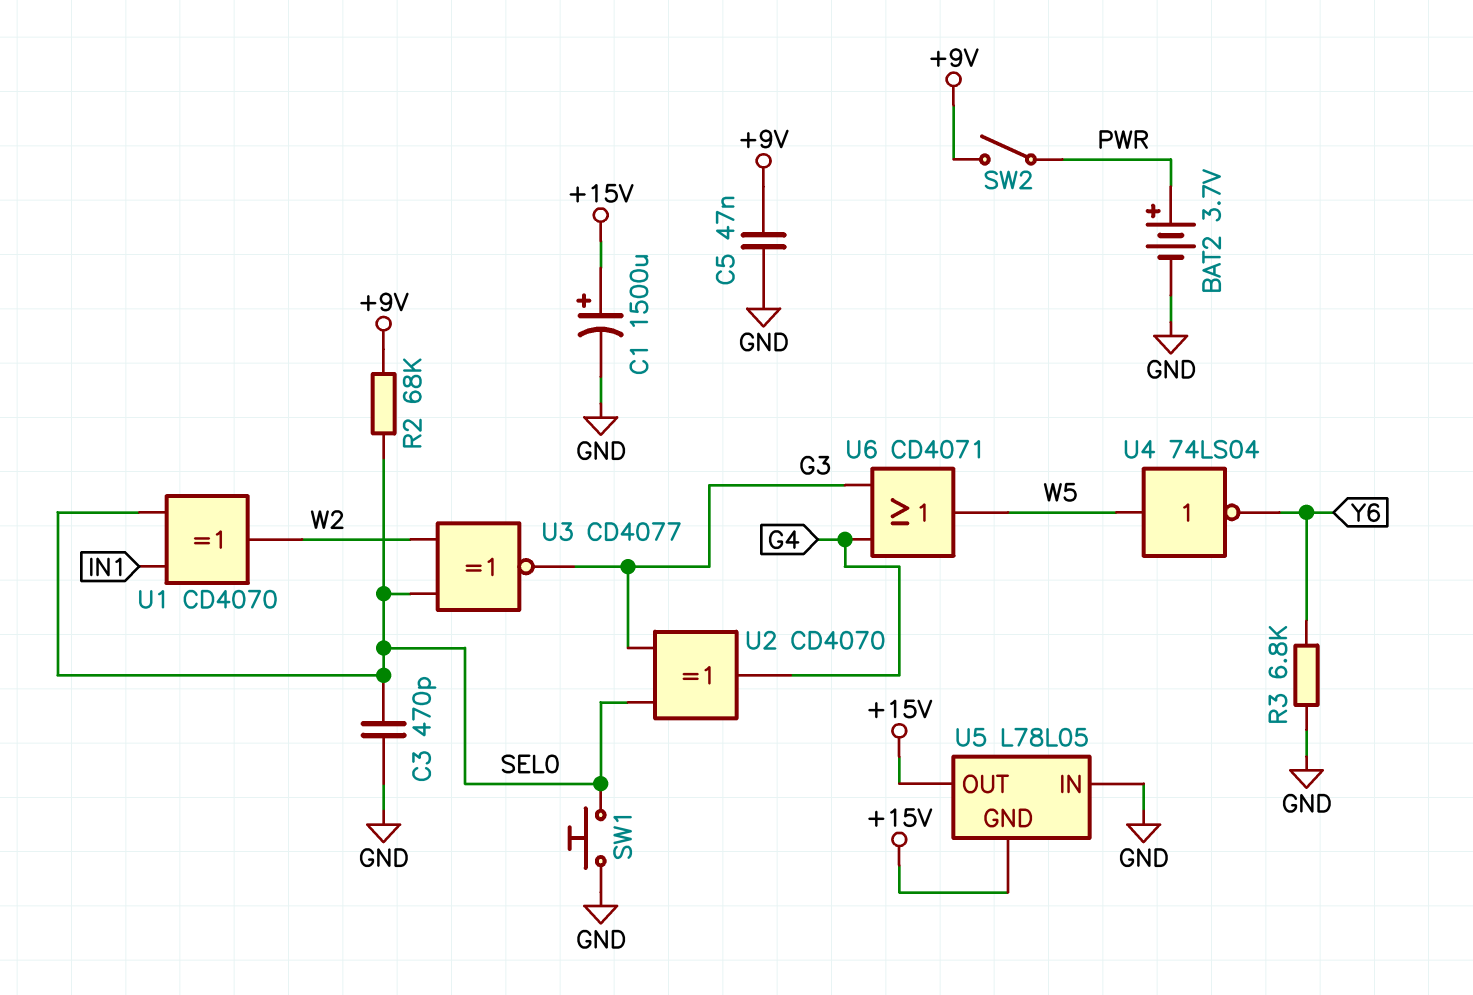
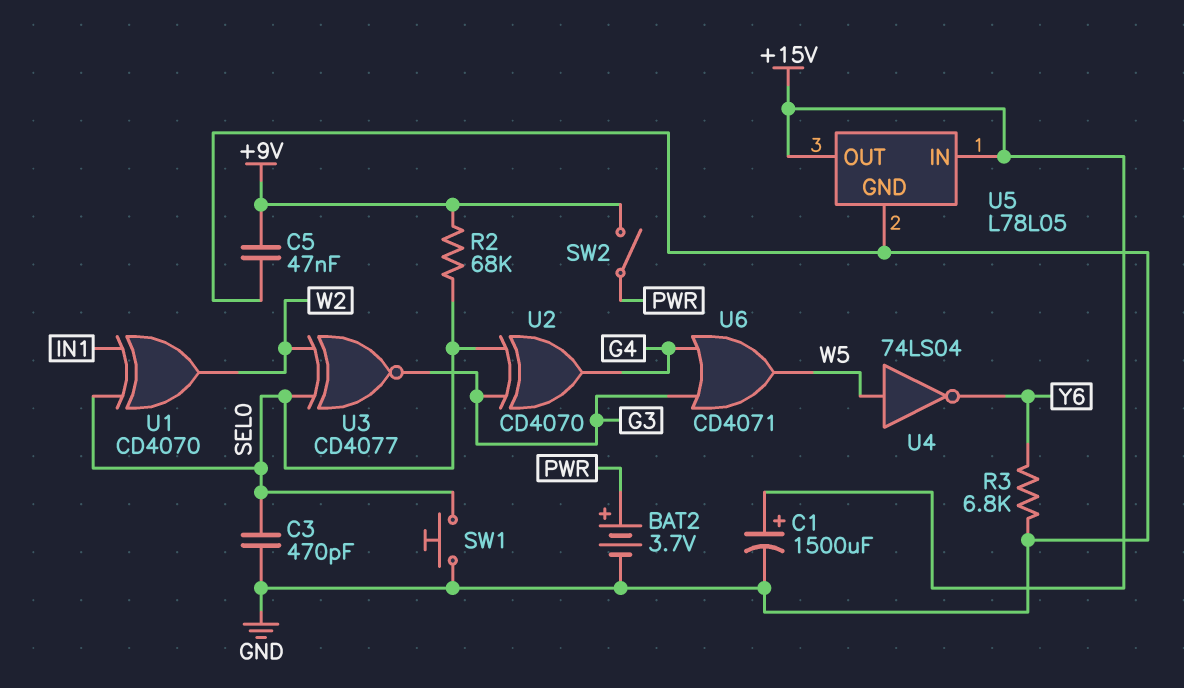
U5 pin GND: +15V -> GND
U5 pin IN: GND -> +15V

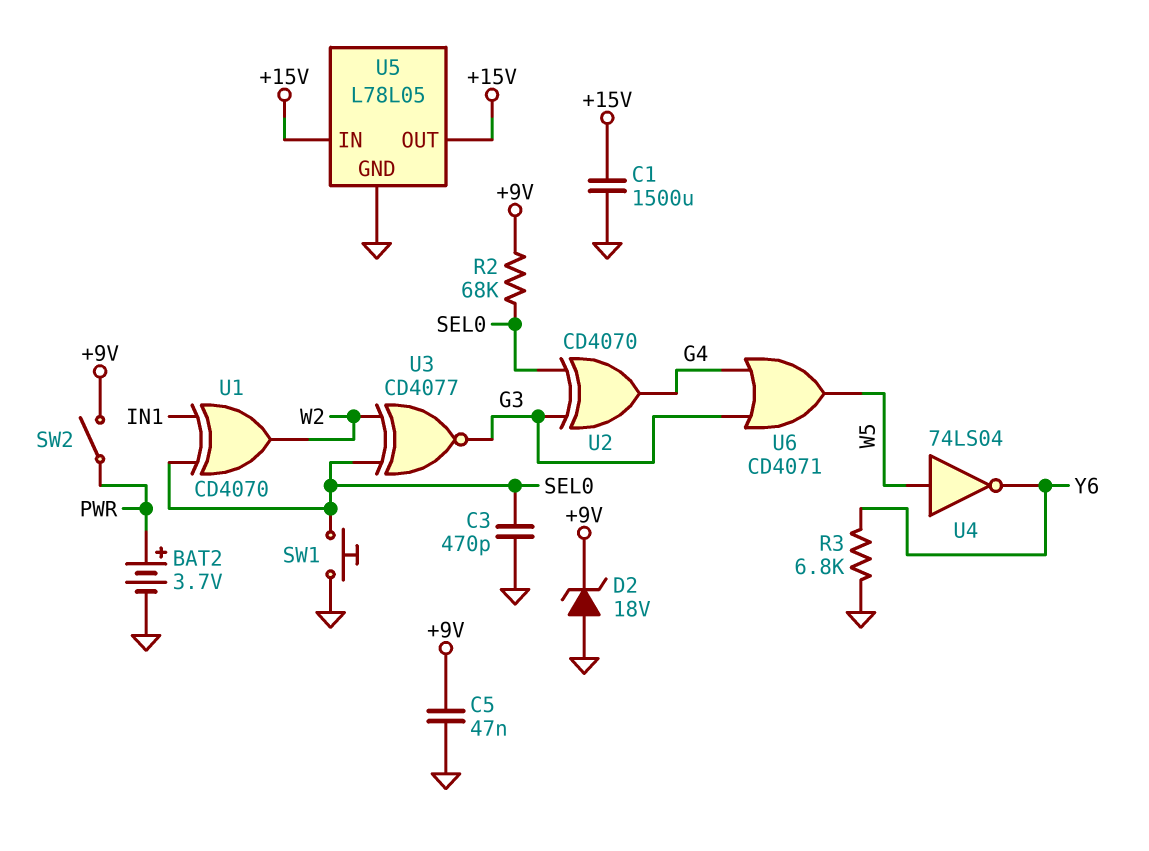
C1: 1500uF (plus +15V, minus GND) -> 1500uF (+15V, GND)
D2: none -> zener 18V (A GND, K +9V)

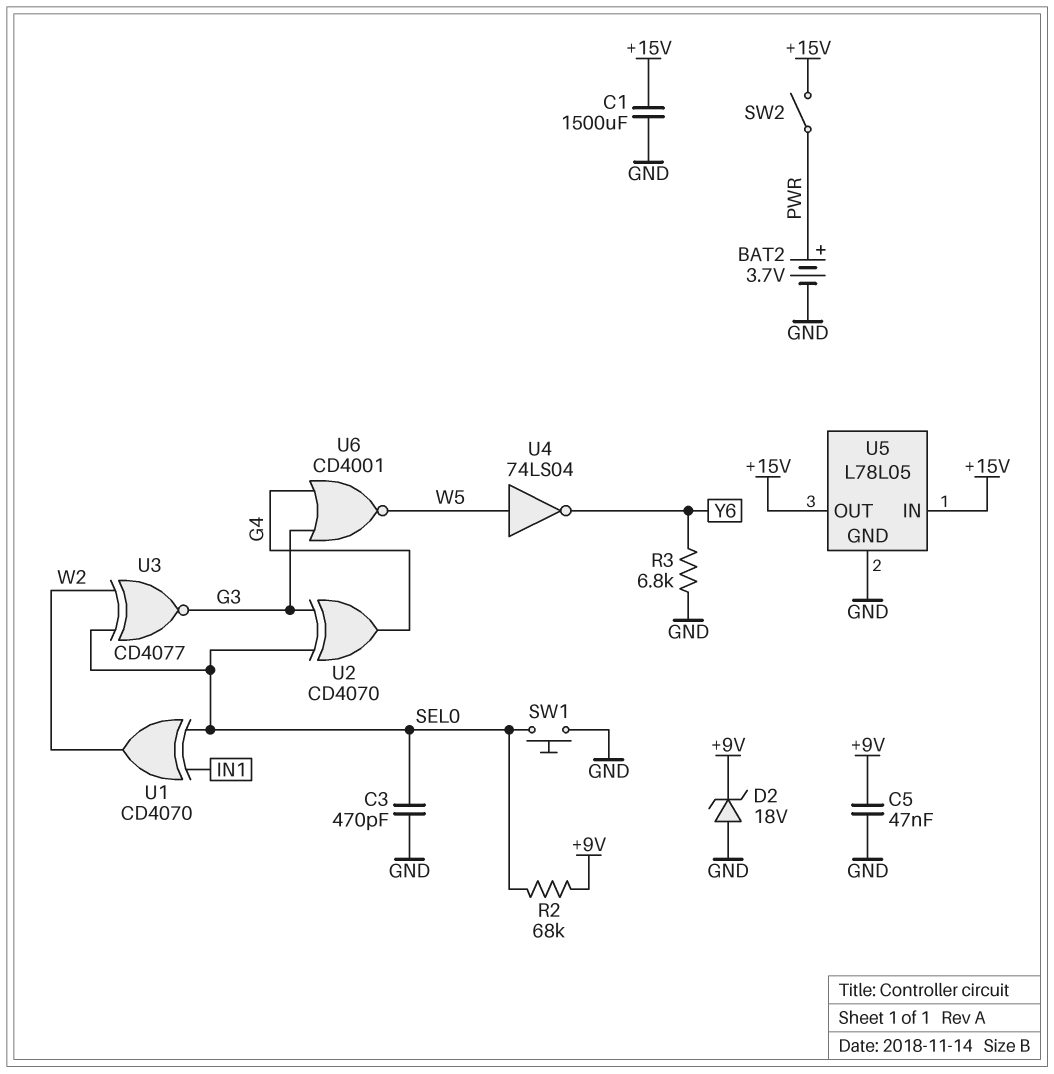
SW2: switch (+9V, PWR) -> switch (+15V, PWR)
U6: OR CD4071 (in G3, in G4, out W5) -> NOR CD4001 (in G3, in G4, out W5)

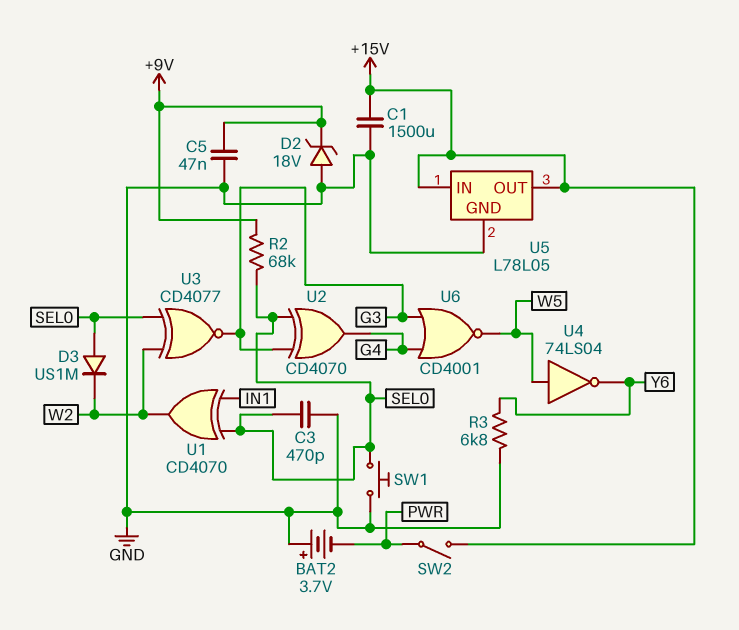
BAT2: 3.7V (plus PWR, minus GND) -> 3.7V (plus GND, minus PWR)
D3: none -> diode US1M (A SEL0, K W2)

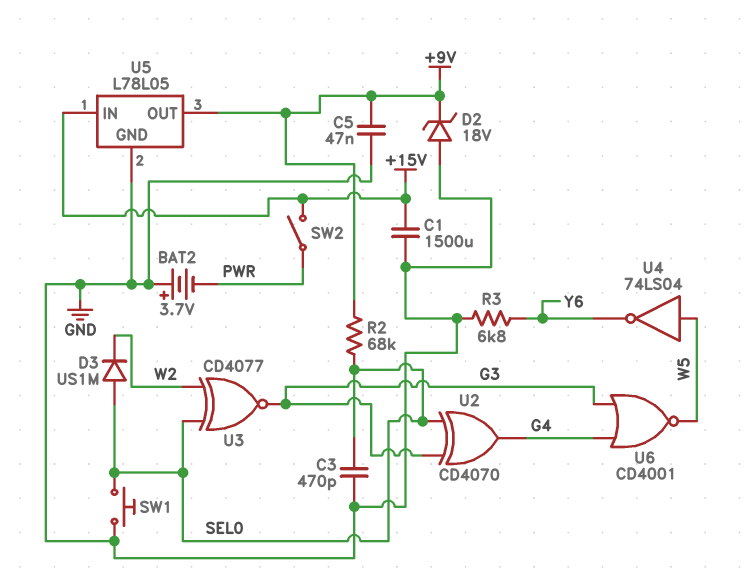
U1: XOR CD4070 (in IN1, in SEL0, out W2) -> none
U5 pin OUT: +15V -> +9V

